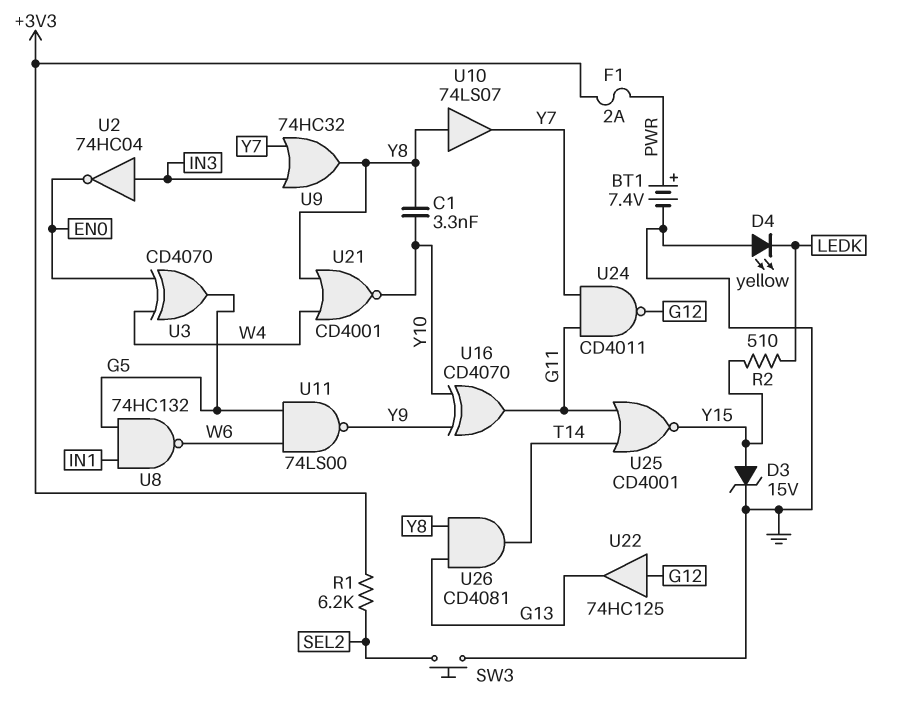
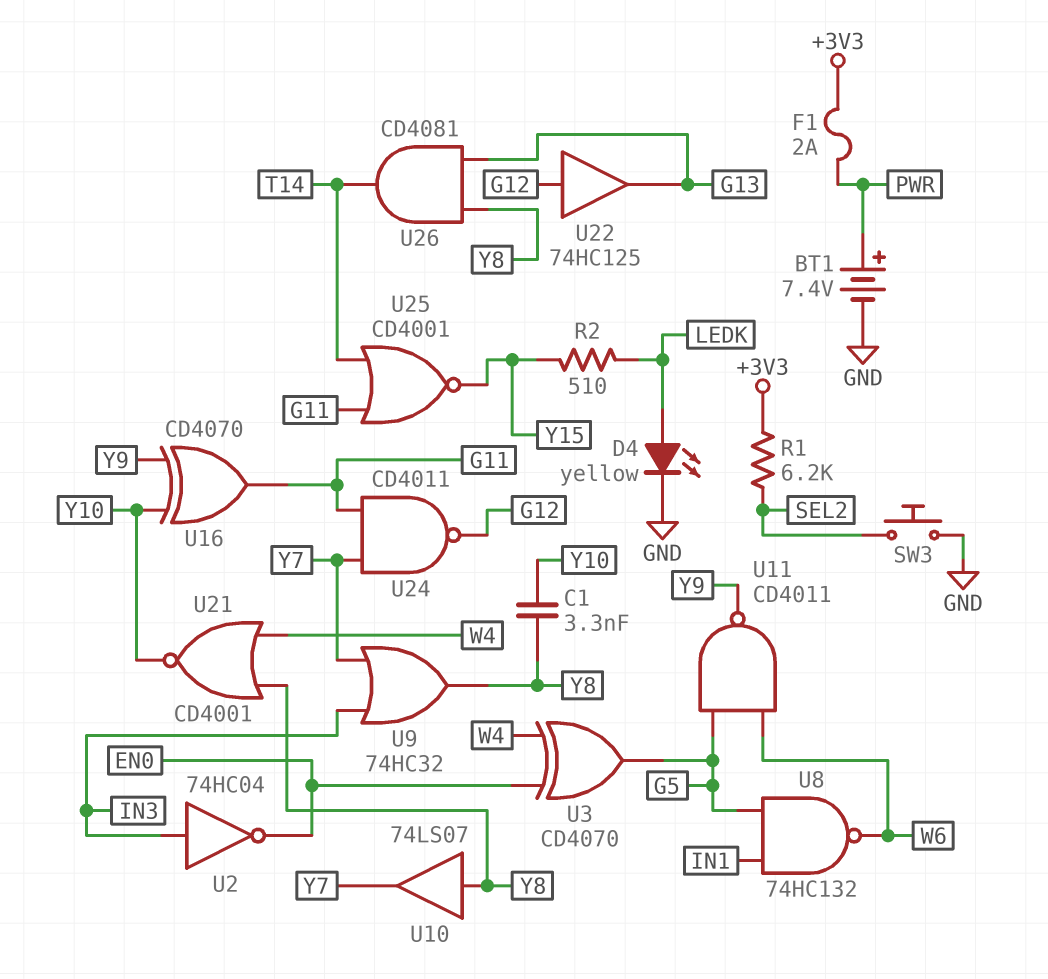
D3: zener 15V (A Y15, K GND) -> none
D4: LED yellow (A GND, K LEDK) -> LED yellow (A LEDK, K GND)
U11: NAND 74LS00 (in G5, in W6, out Y9) -> NAND CD4011 (in G5, in W6, out Y9)

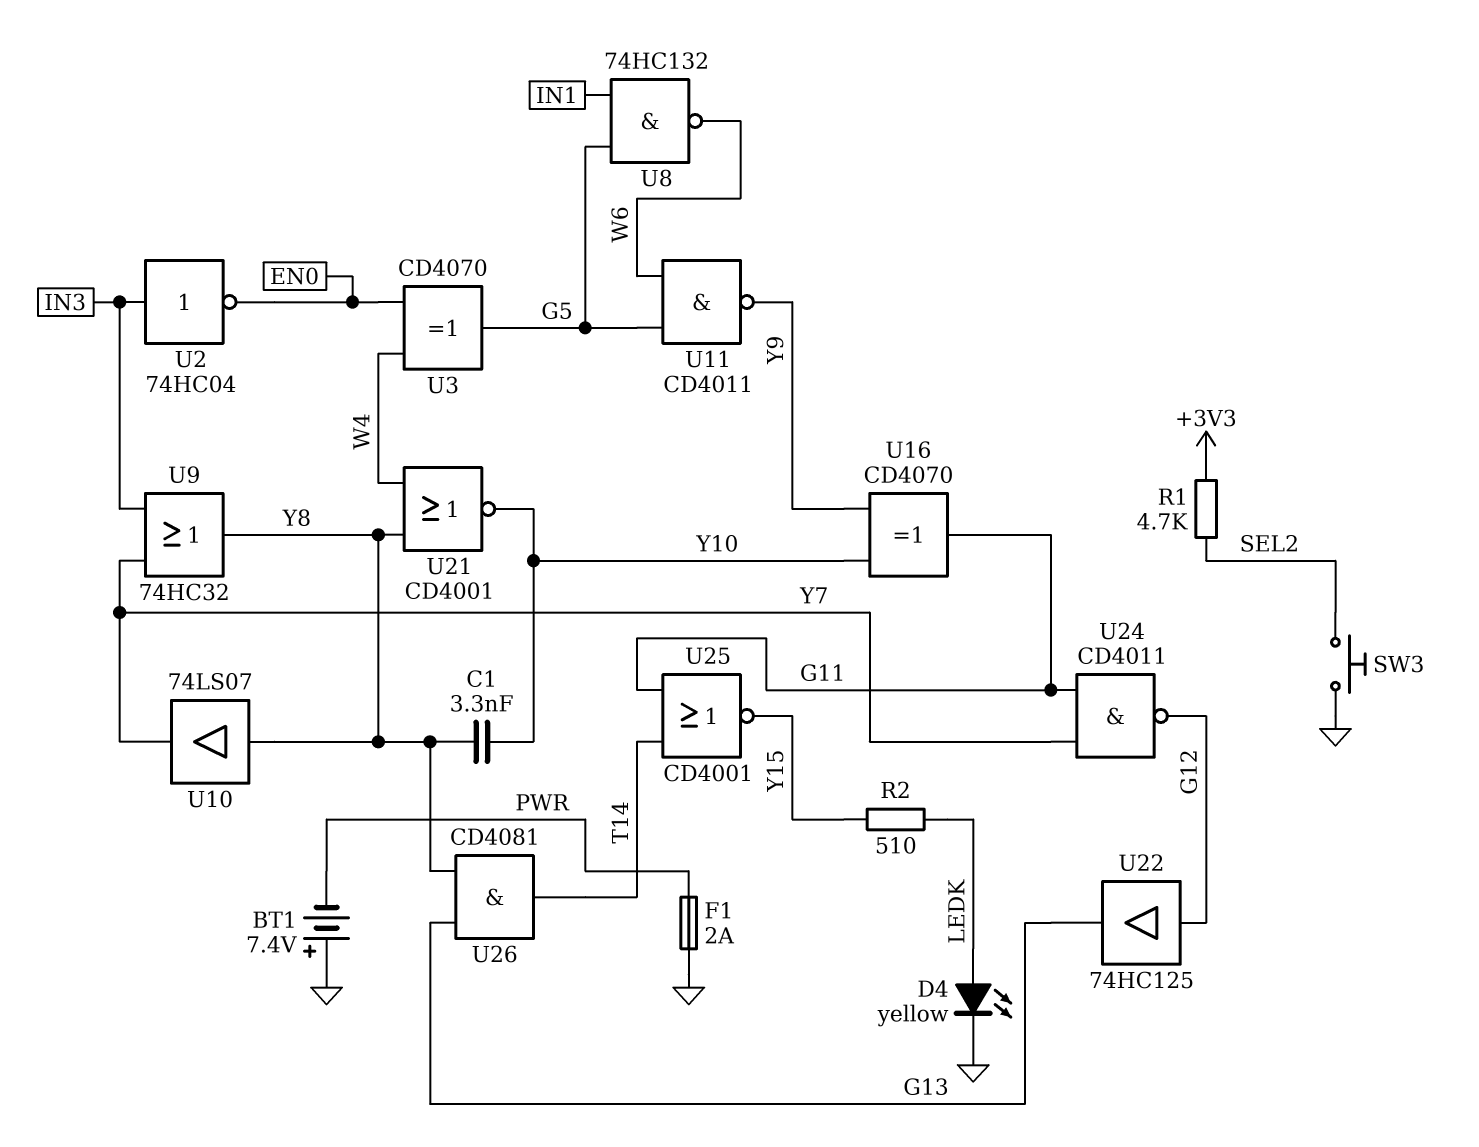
BT1: 7.4V (plus PWR, minus GND) -> 7.4V (plus GND, minus PWR)
F1: 2A (+3V3, PWR) -> 2A (GND, PWR)
R1: 6.2k (+3V3, SEL2) -> 4.7k (+3V3, SEL2)

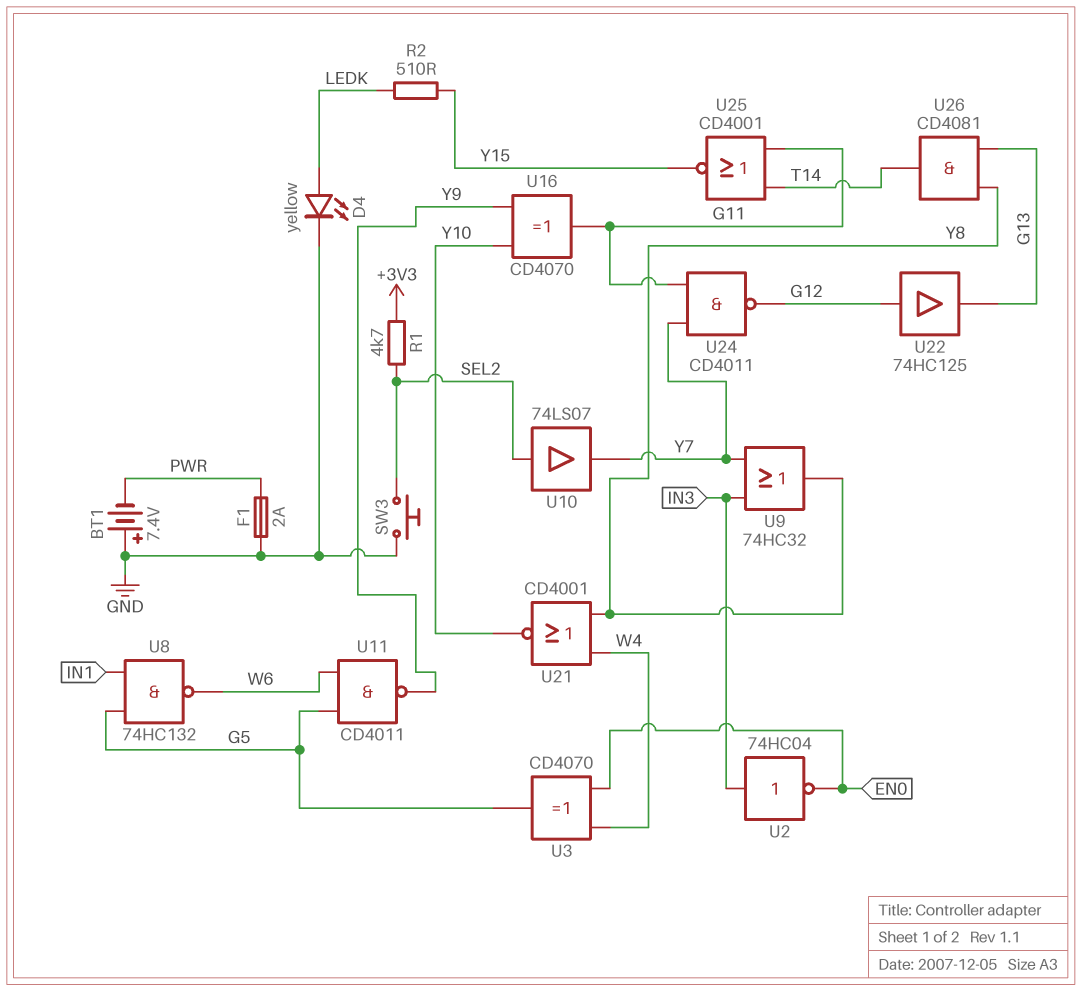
C1: 3.3nF (Y8, Y10) -> none
U10: buffer 74LS07 (in Y8, out Y7) -> buffer 74LS07 (in SEL2, out Y7)

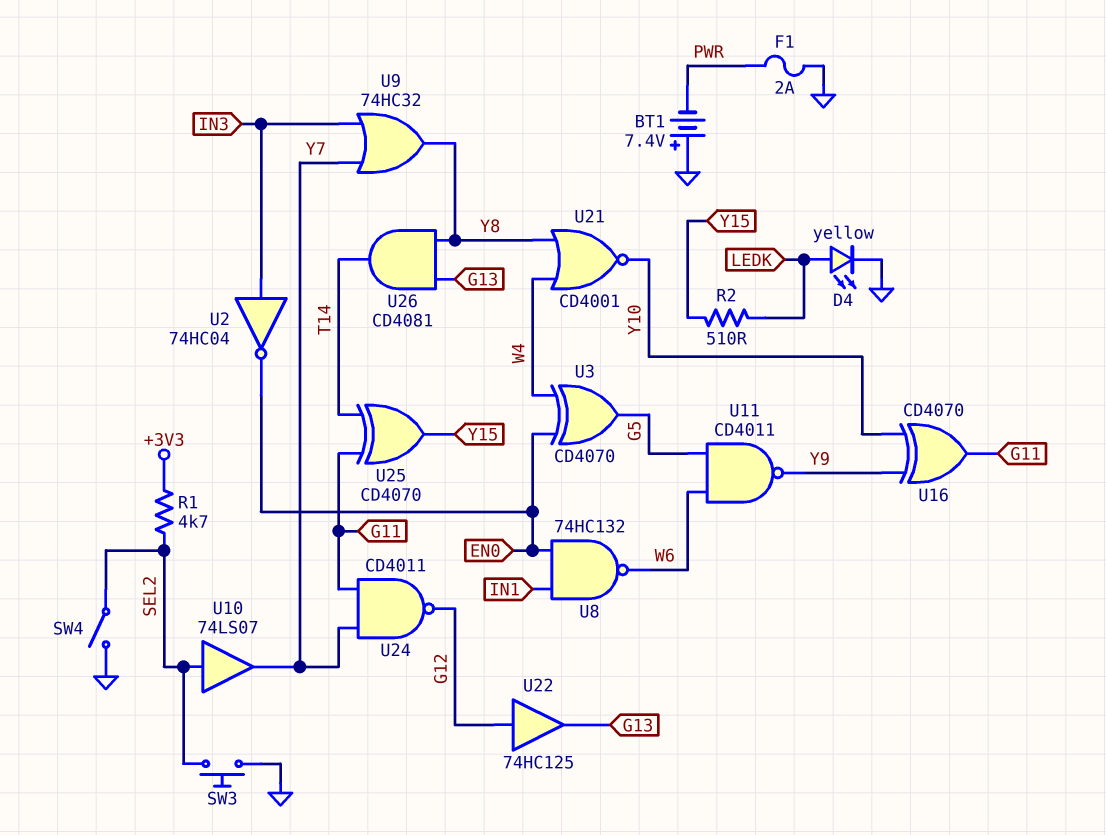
SW4: none -> switch (GND, SEL2)
U8: NAND 74HC132 (in G5, in IN1, out W6) -> NAND 74HC132 (in EN0, in IN1, out W6)
U25: NOR CD4001 (in G11, in T14, out Y15) -> XOR CD4070 (in G11, in T14, out Y15)

